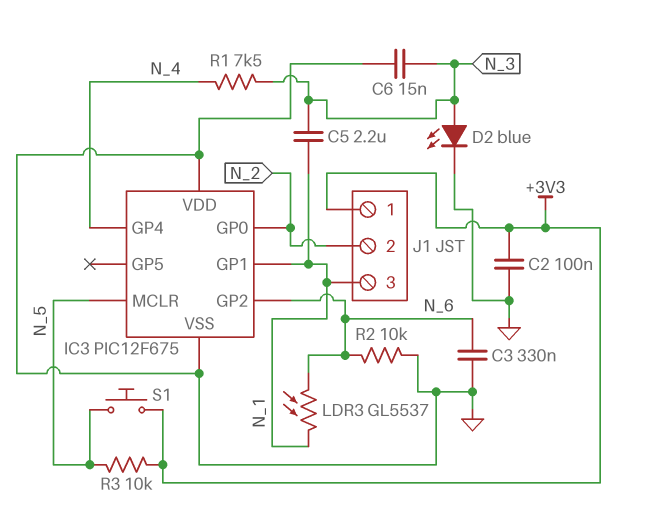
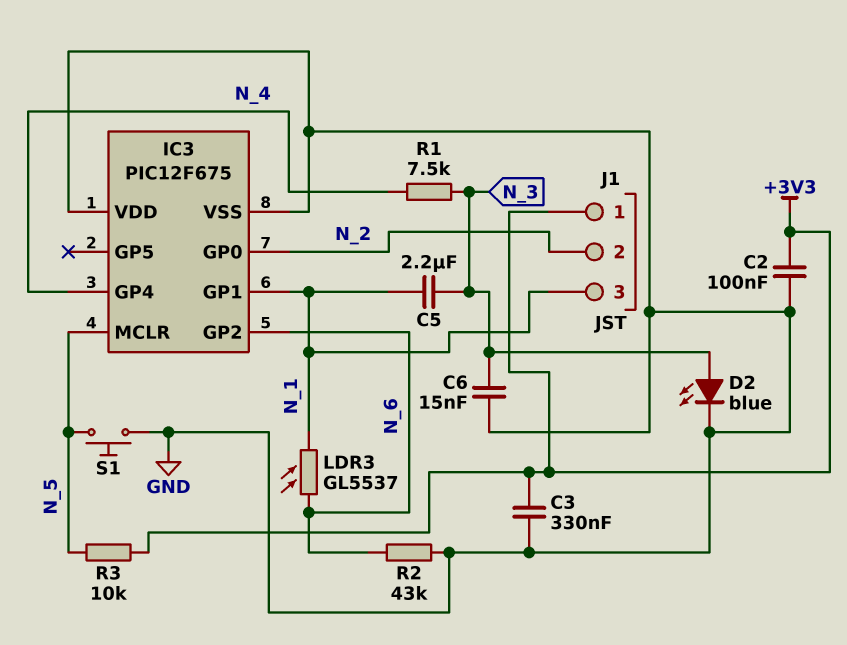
C3: 330nF (GND, N_6) -> 330nF (+3V3, GND)
R2: 10k (GND, N_6) -> 43k (GND, N_6)
S1: button (+3V3, N_5) -> button (GND, N_5)

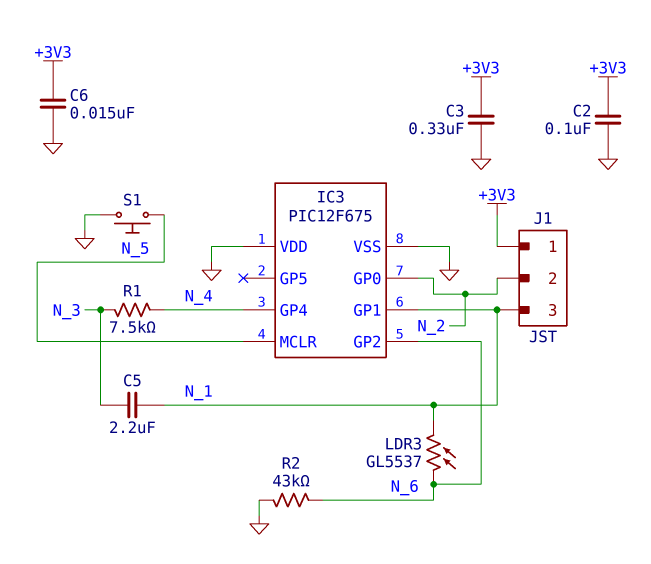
C6: 15nF (GND, N_3) -> 15nF (+3V3, GND)
D2: LED blue (A N_3, K GND) -> none
R3: 10k (+3V3, N_5) -> none

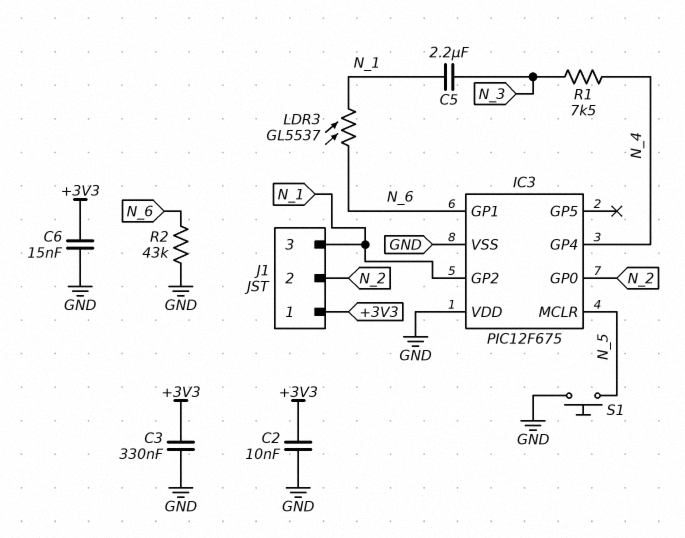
C2: 100nF (+3V3, GND) -> 10nF (+3V3, GND)
IC3 pin GP1: N_1 -> N_6
IC3 pin GP2: N_6 -> N_1

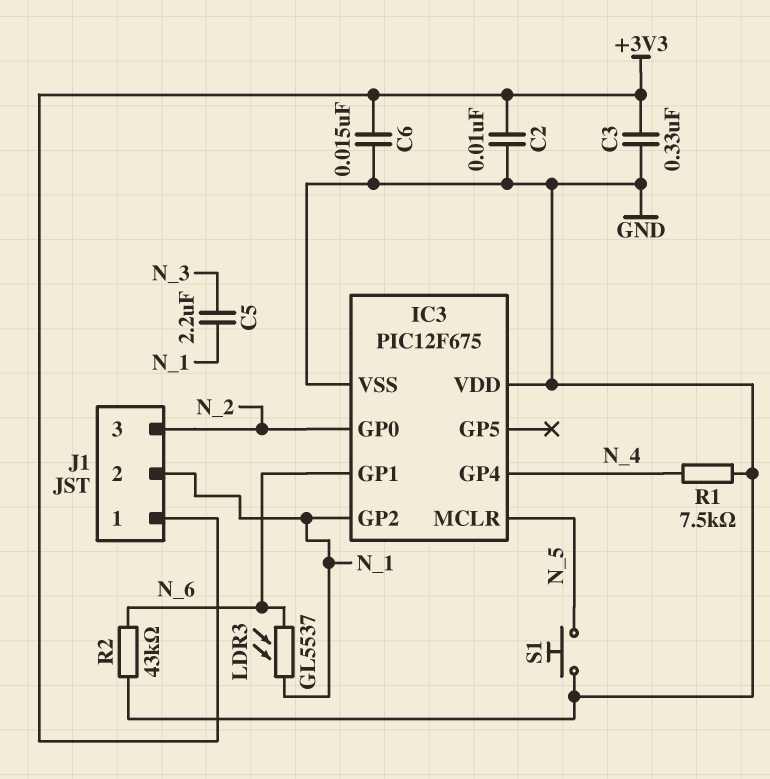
J1 pin 2: N_2 -> N_1
J1 pin 3: N_1 -> N_2
R1: 7.5k (N_3, N_4) -> 7.5k (GND, N_4)

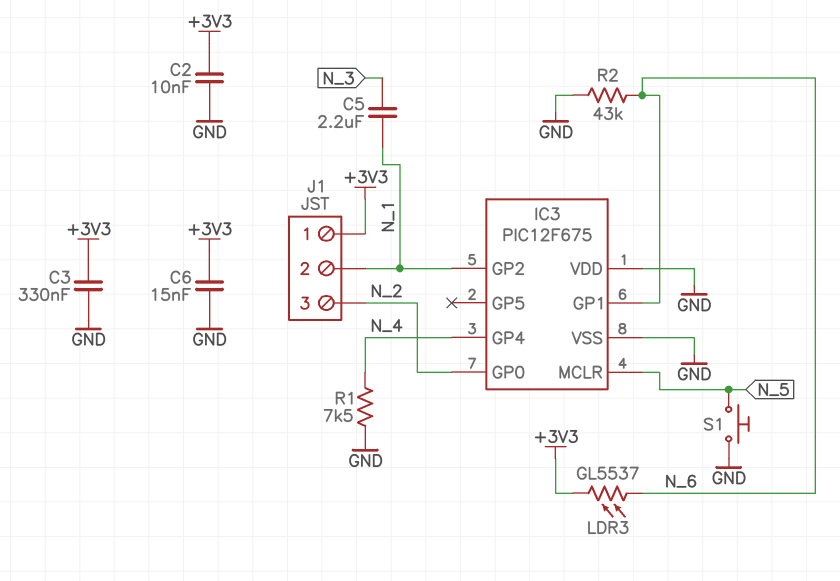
LDR3: GL5537 (N_1, N_6) -> GL5537 (+3V3, N_6)

